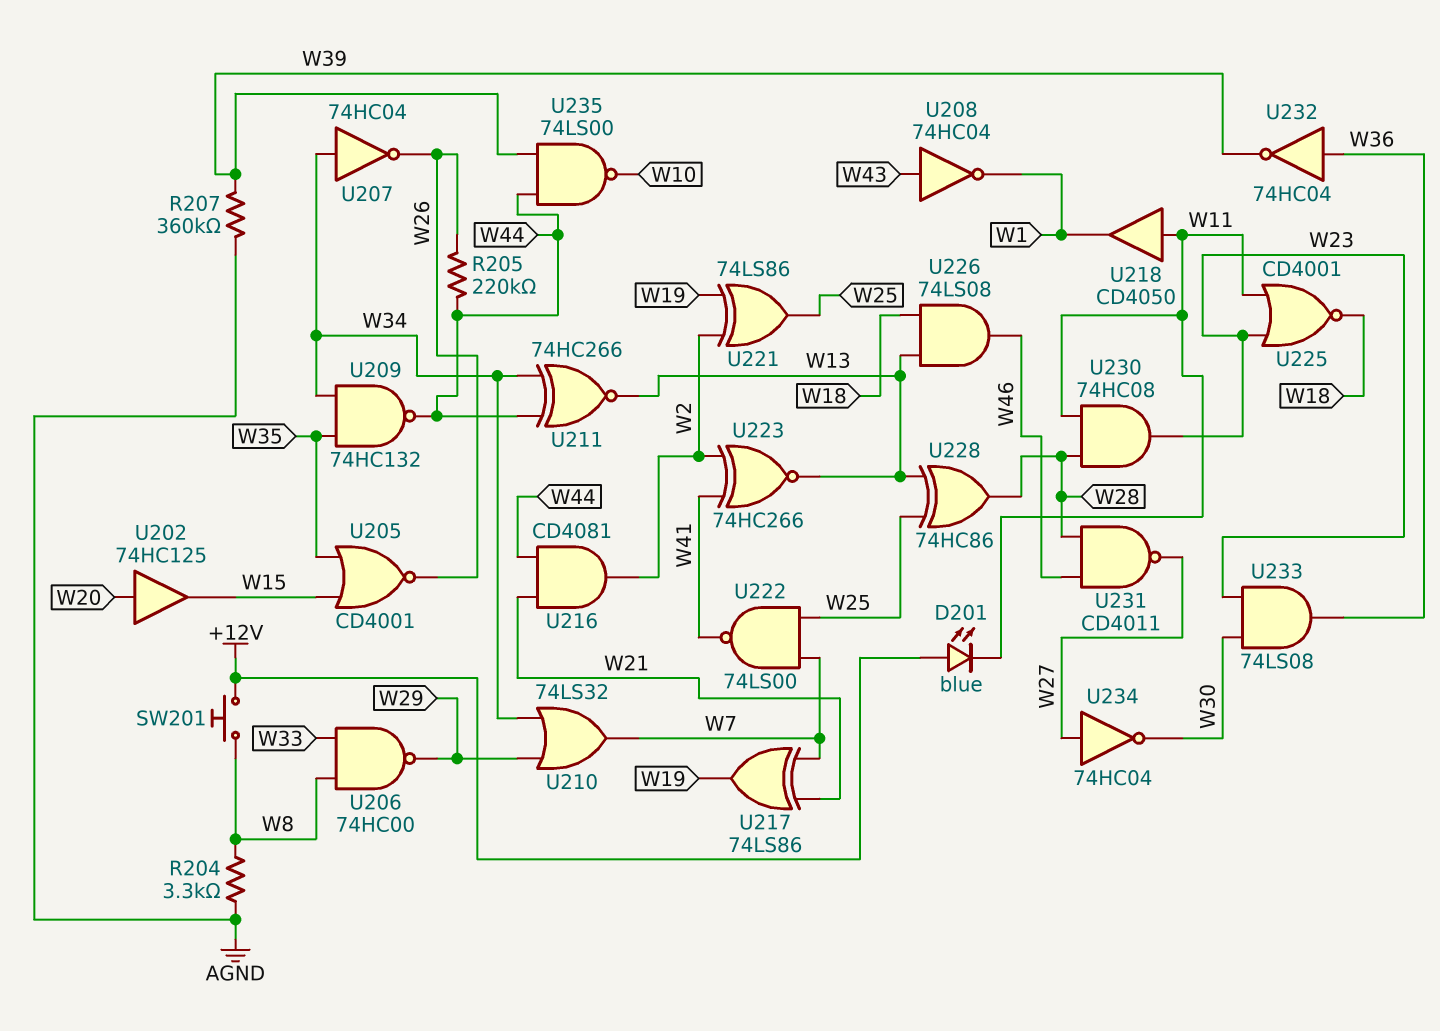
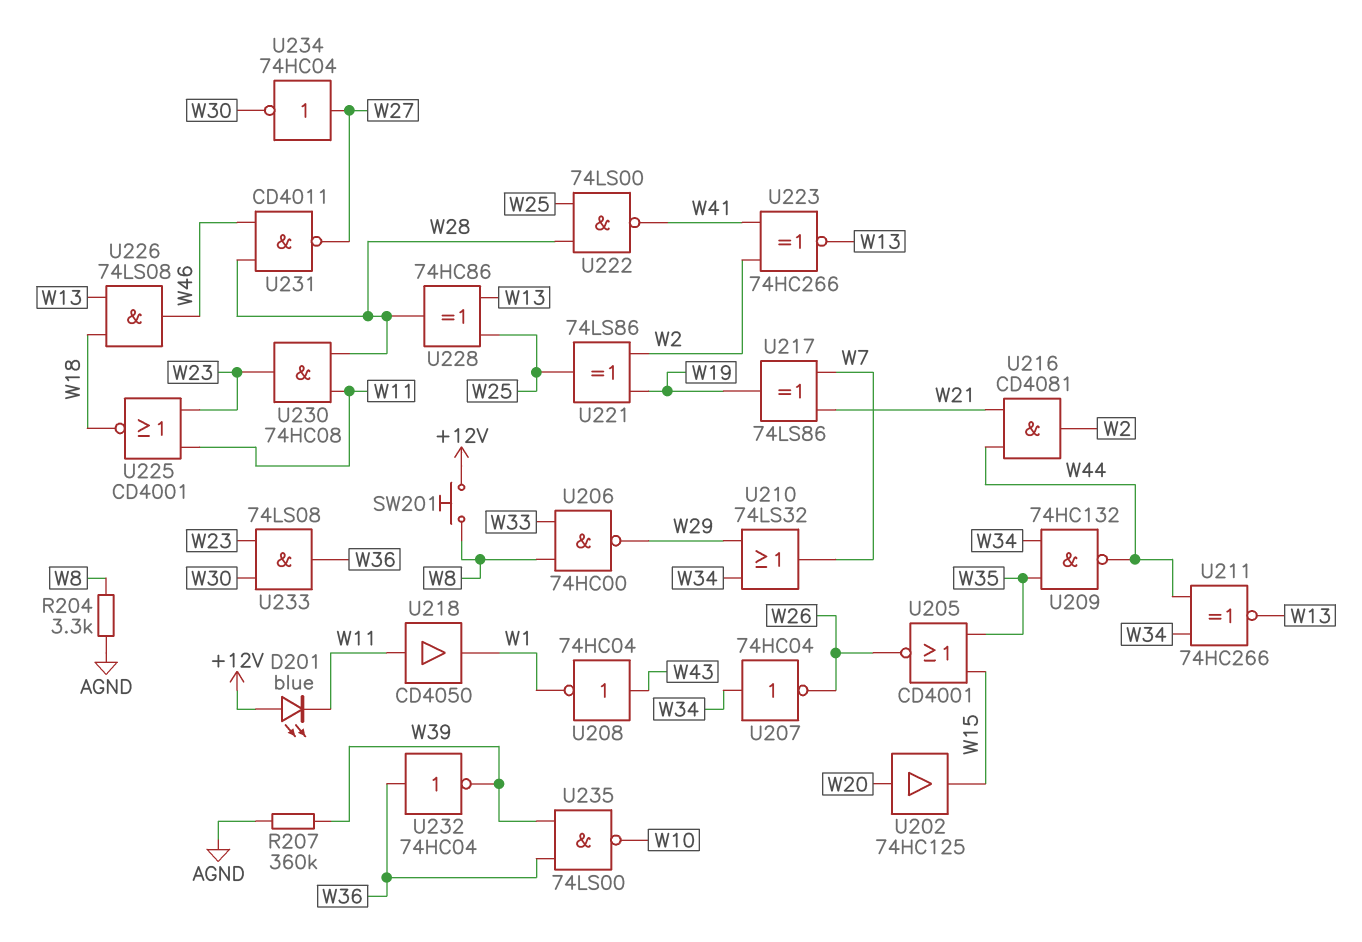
R205: 220k (W26, W44) -> none
U222: NAND 74LS00 (in W7, in W25, out W41) -> NAND 74LS00 (in W25, in W28, out W41)
U235: NAND 74LS00 (in W39, in W44, out W10) -> NAND 74LS00 (in W36, in W39, out W10)

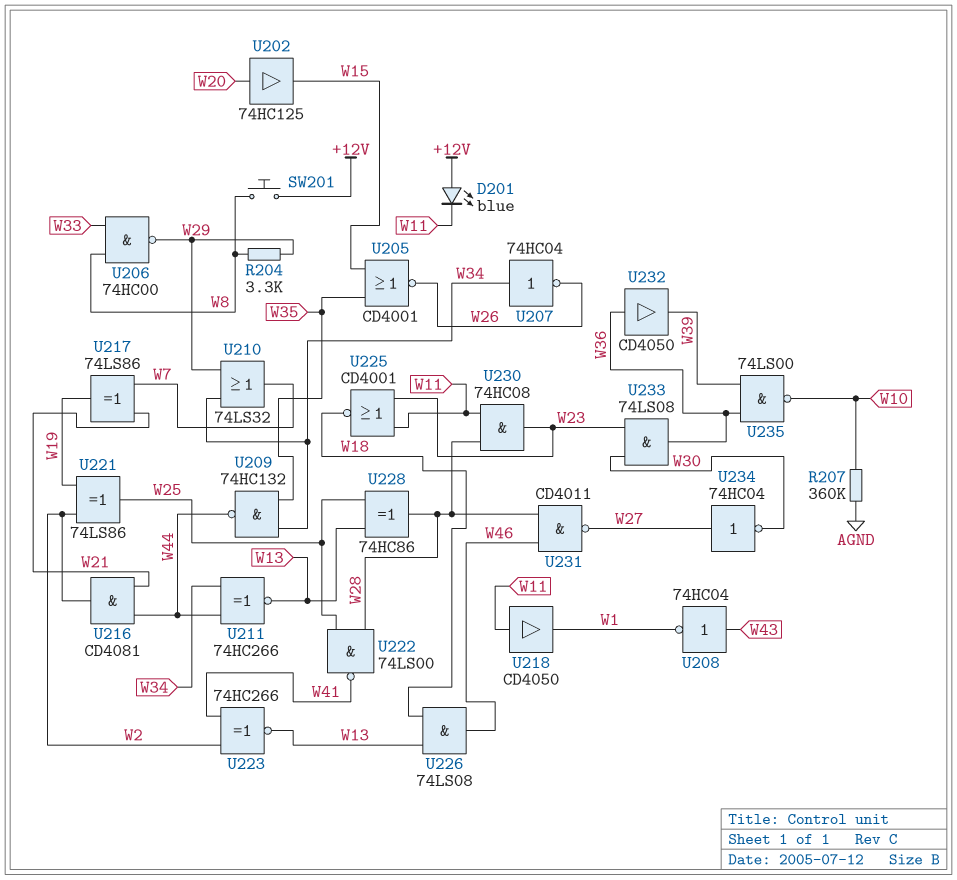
R204: 3.3k (AGND, W8) -> 3.3k (W8, W29)
R207: 360k (AGND, W39) -> 360k (AGND, W10)
U232: NOT 74HC04 (in W36, out W39) -> buffer CD4050 (in W36, out W39)

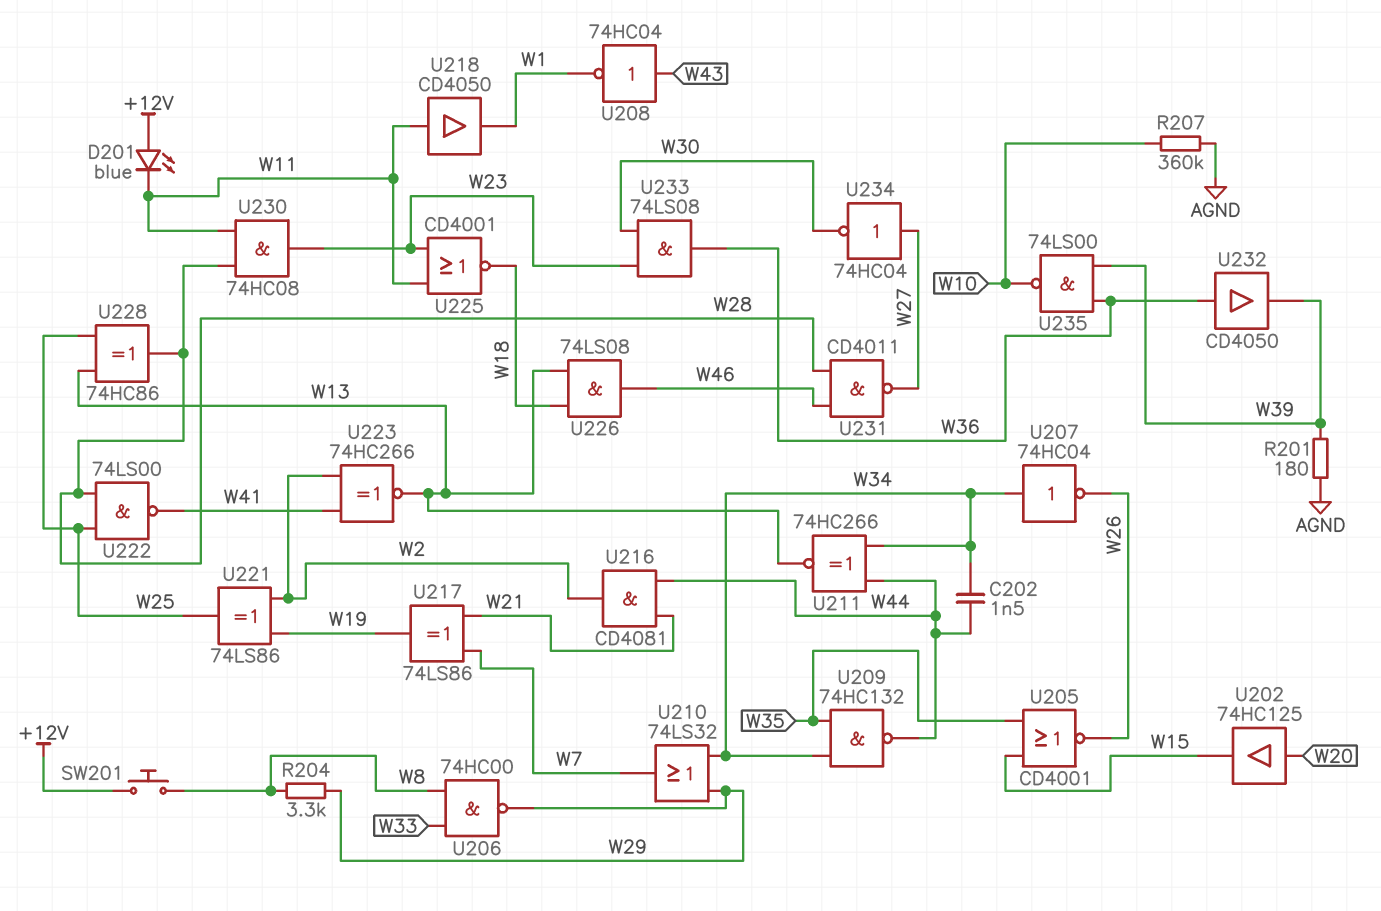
C202: none -> 1.5nF (W34, W44)
R201: none -> 180 (AGND, W39)

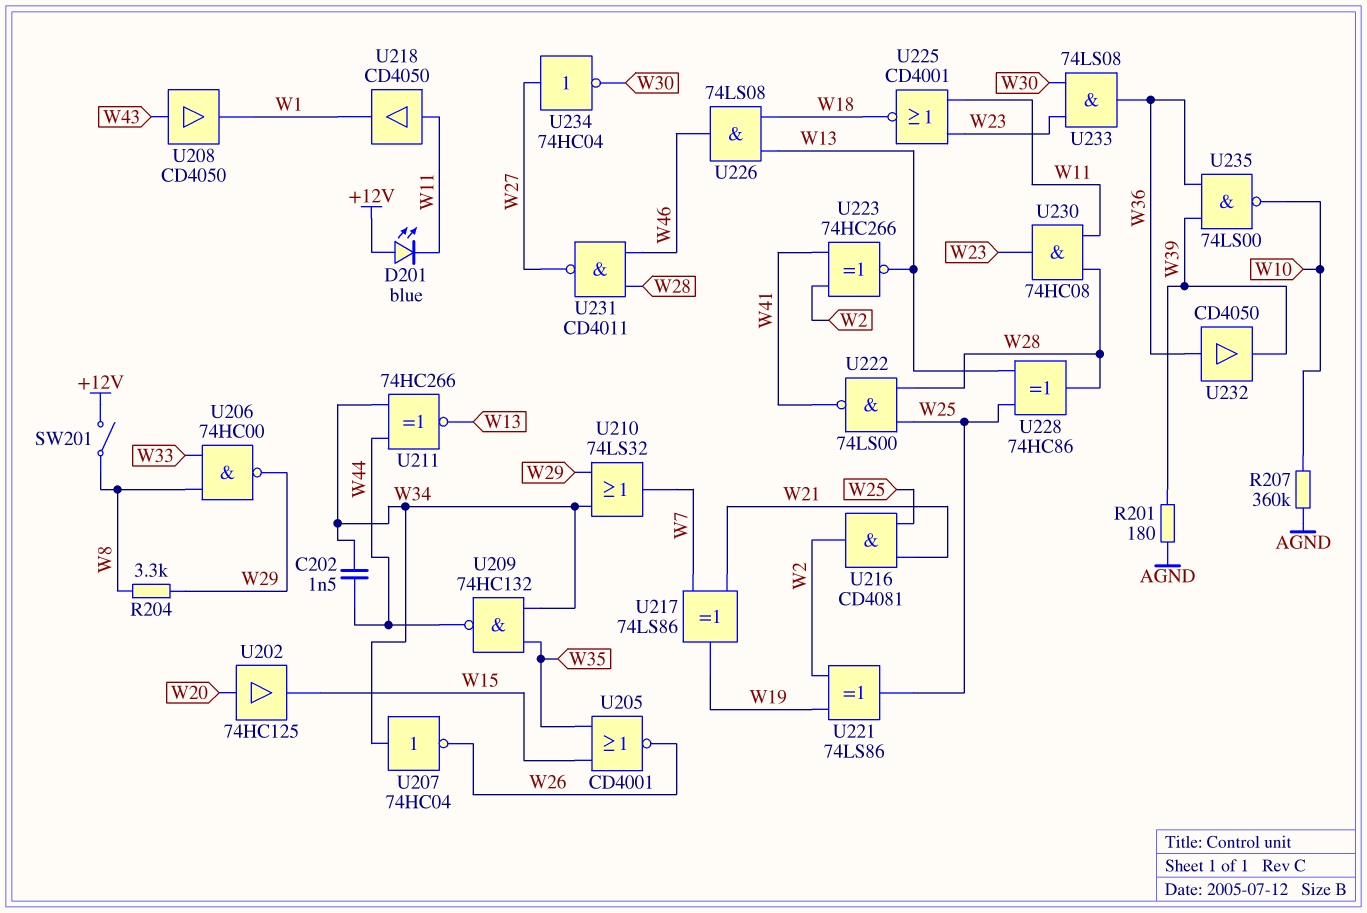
SW201: button (+12V, W8) -> switch (+12V, W8)
U208: NOT 74HC04 (in W43, out W1) -> buffer CD4050 (in W43, out W1)
U216: AND CD4081 (in W21, in W44, out W2) -> AND CD4081 (in W21, in W25, out W2)

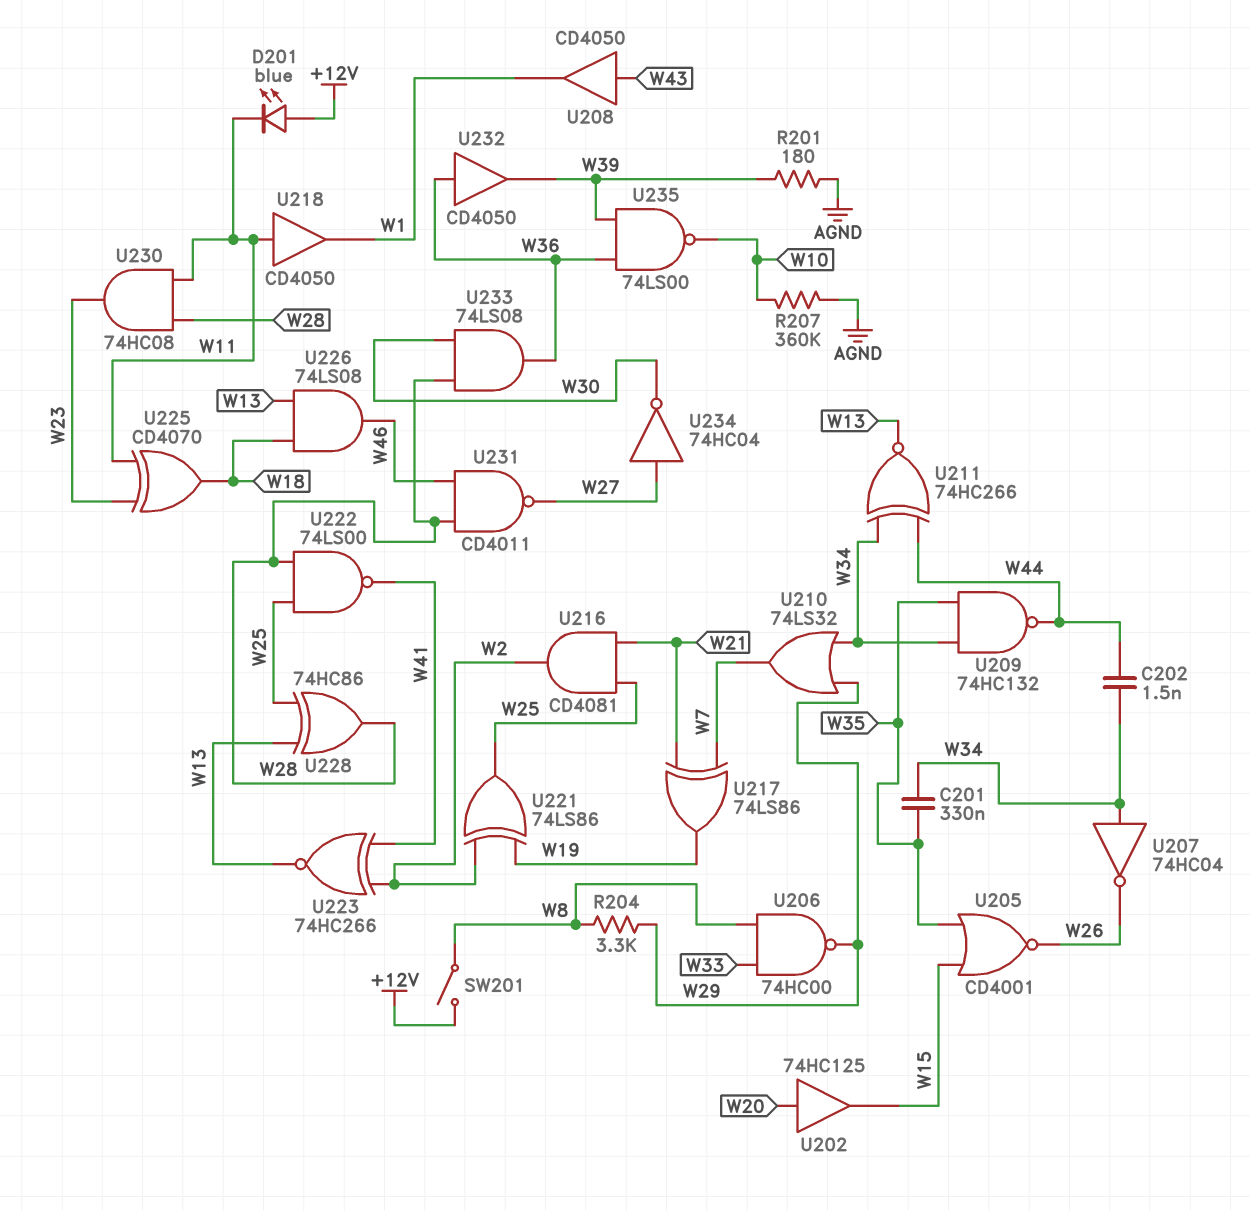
C201: none -> 330nF (W34, W35)
U225: NOR CD4001 (in W11, in W23, out W18) -> XOR CD4070 (in W11, in W23, out W18)
U233: AND 74LS08 (in W23, in W30, out W36) -> AND 74LS08 (in W28, in W30, out W36)

